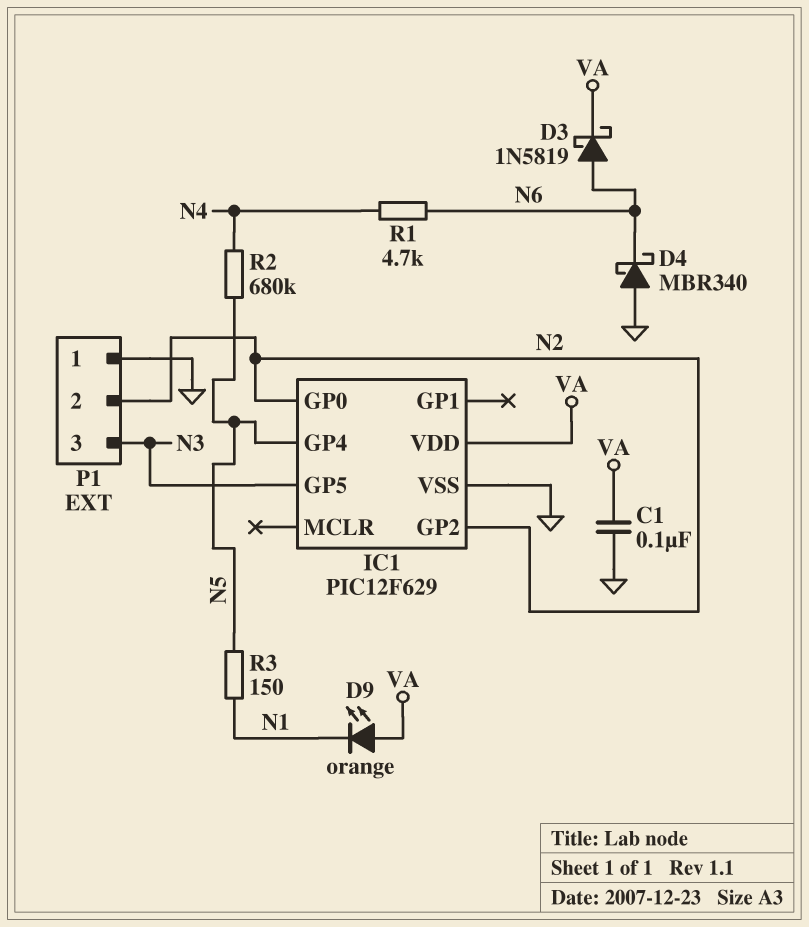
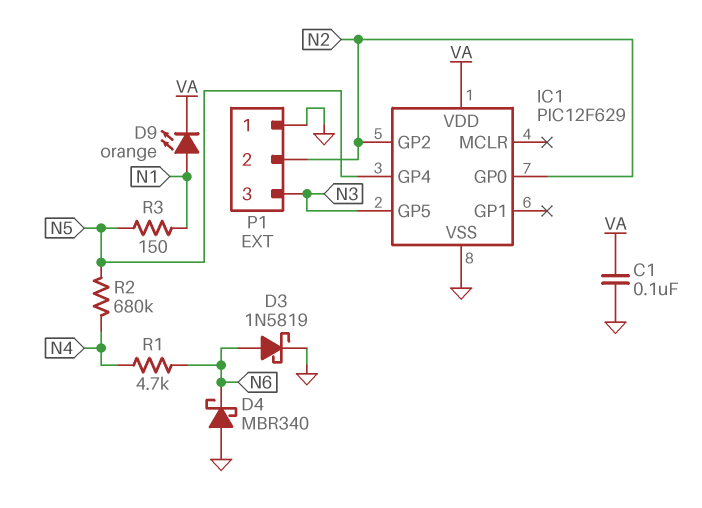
D3: schottky 1N5819 (A N6, K VA) -> schottky 1N5819 (A N6, K GND)
D9: LED orange (A VA, K N1) -> LED orange (A N1, K VA)

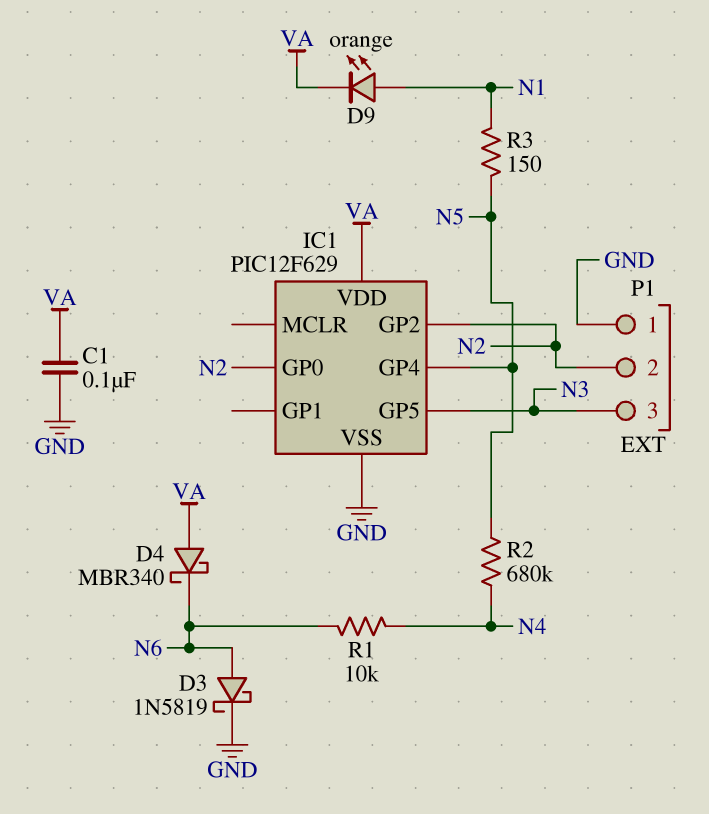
D4: schottky MBR340 (A GND, K N6) -> schottky MBR340 (A VA, K N6)
R1: 4.7k (N4, N6) -> 10k (N4, N6)

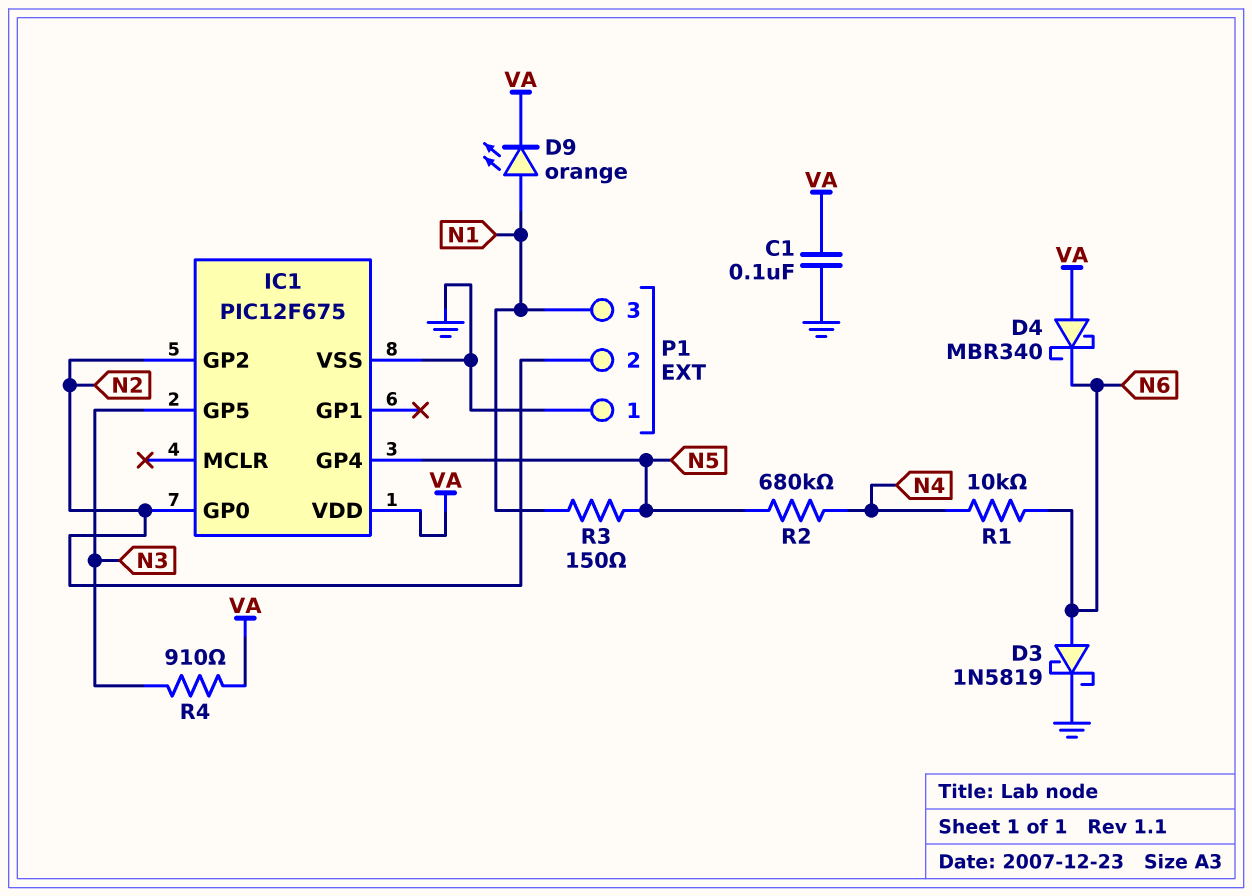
IC1: PIC12F629 -> PIC12F675
P1 pin 3: N3 -> N1
R4: none -> 910 (N3, VA)

